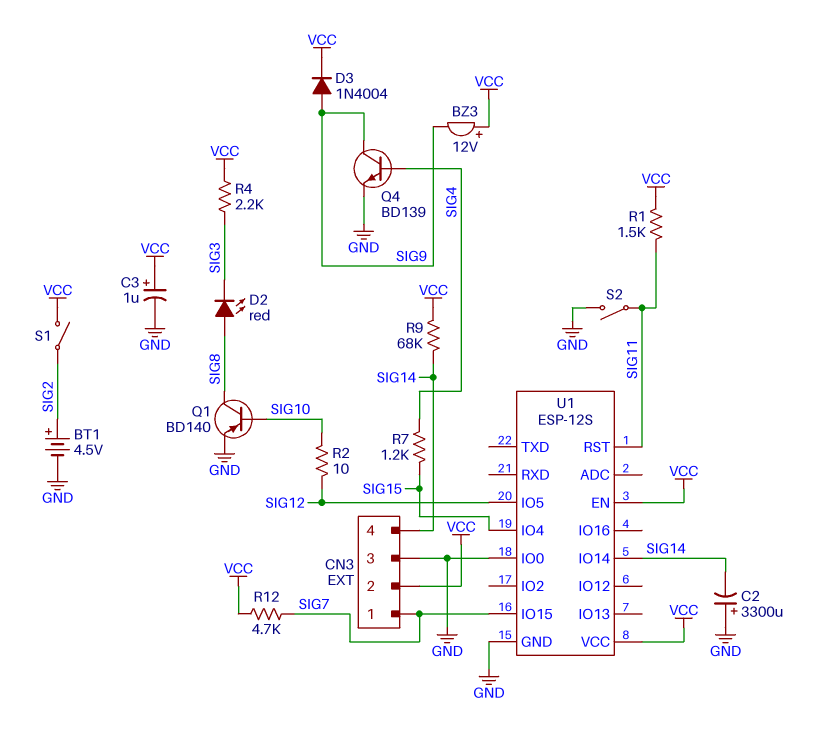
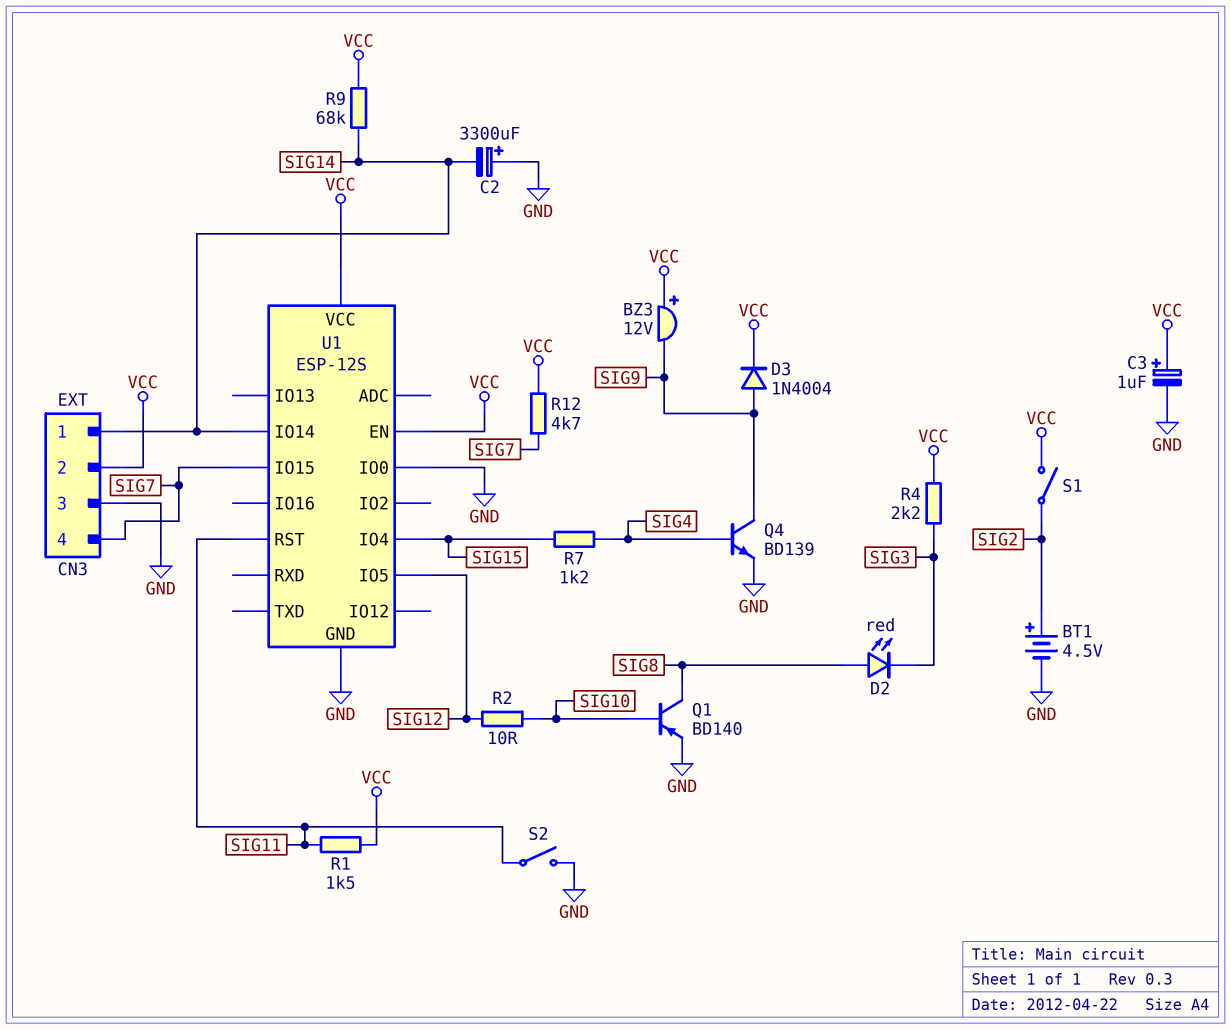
CN3 pin 1: SIG7 -> SIG14
CN3 pin 4: SIG14 -> SIG7

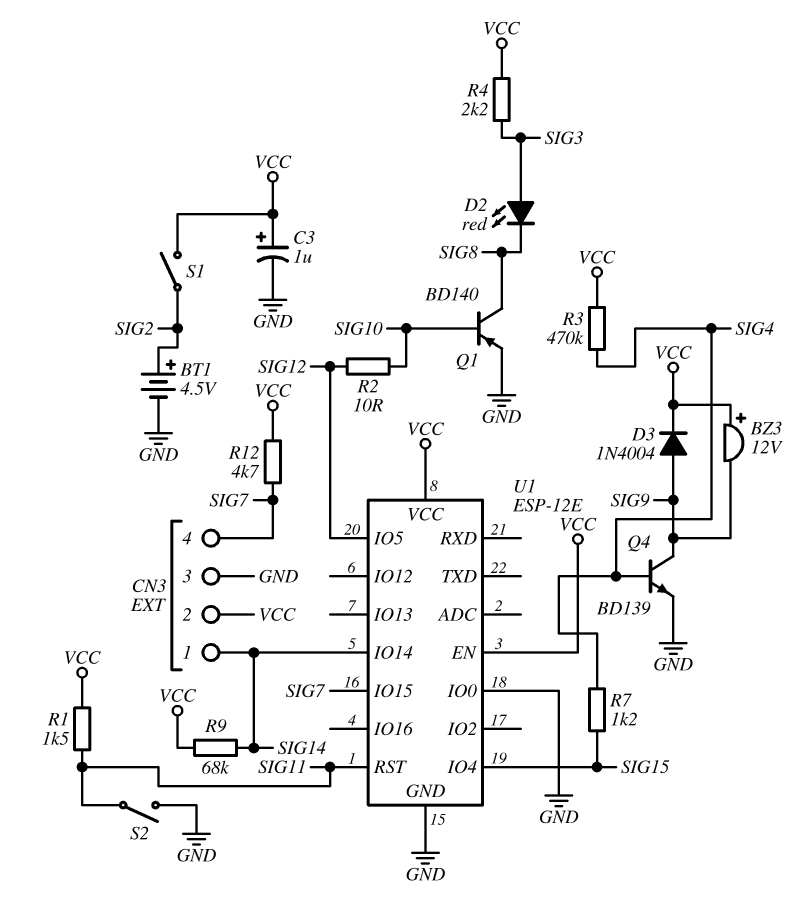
C2: 3300uF (plus GND, minus SIG14) -> none
D2: LED red (A SIG8, K SIG3) -> LED red (A SIG3, K SIG8)
R3: none -> 470k (SIG4, VCC)
U1: ESP-12S -> ESP-12E

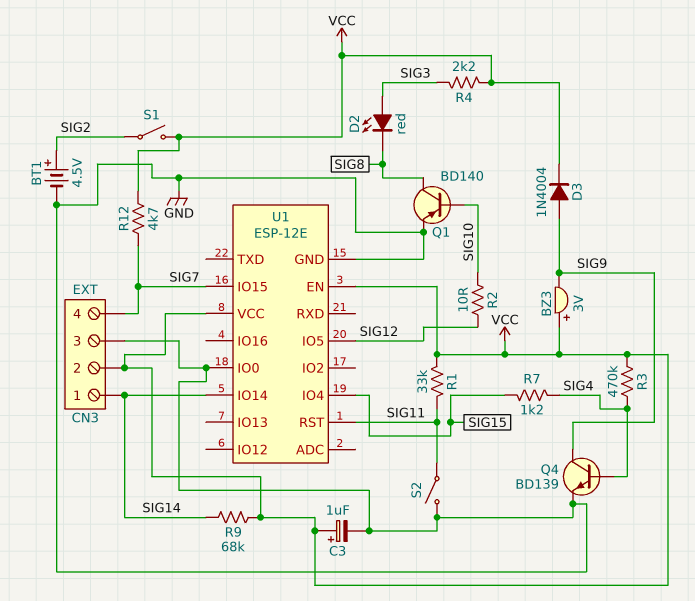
BZ3: buzzer 12V (plus VCC, minus SIG9) -> buzzer 3V (plus VCC, minus SIG9)
R1: 1.5k (SIG11, VCC) -> 33k (SIG11, VCC)

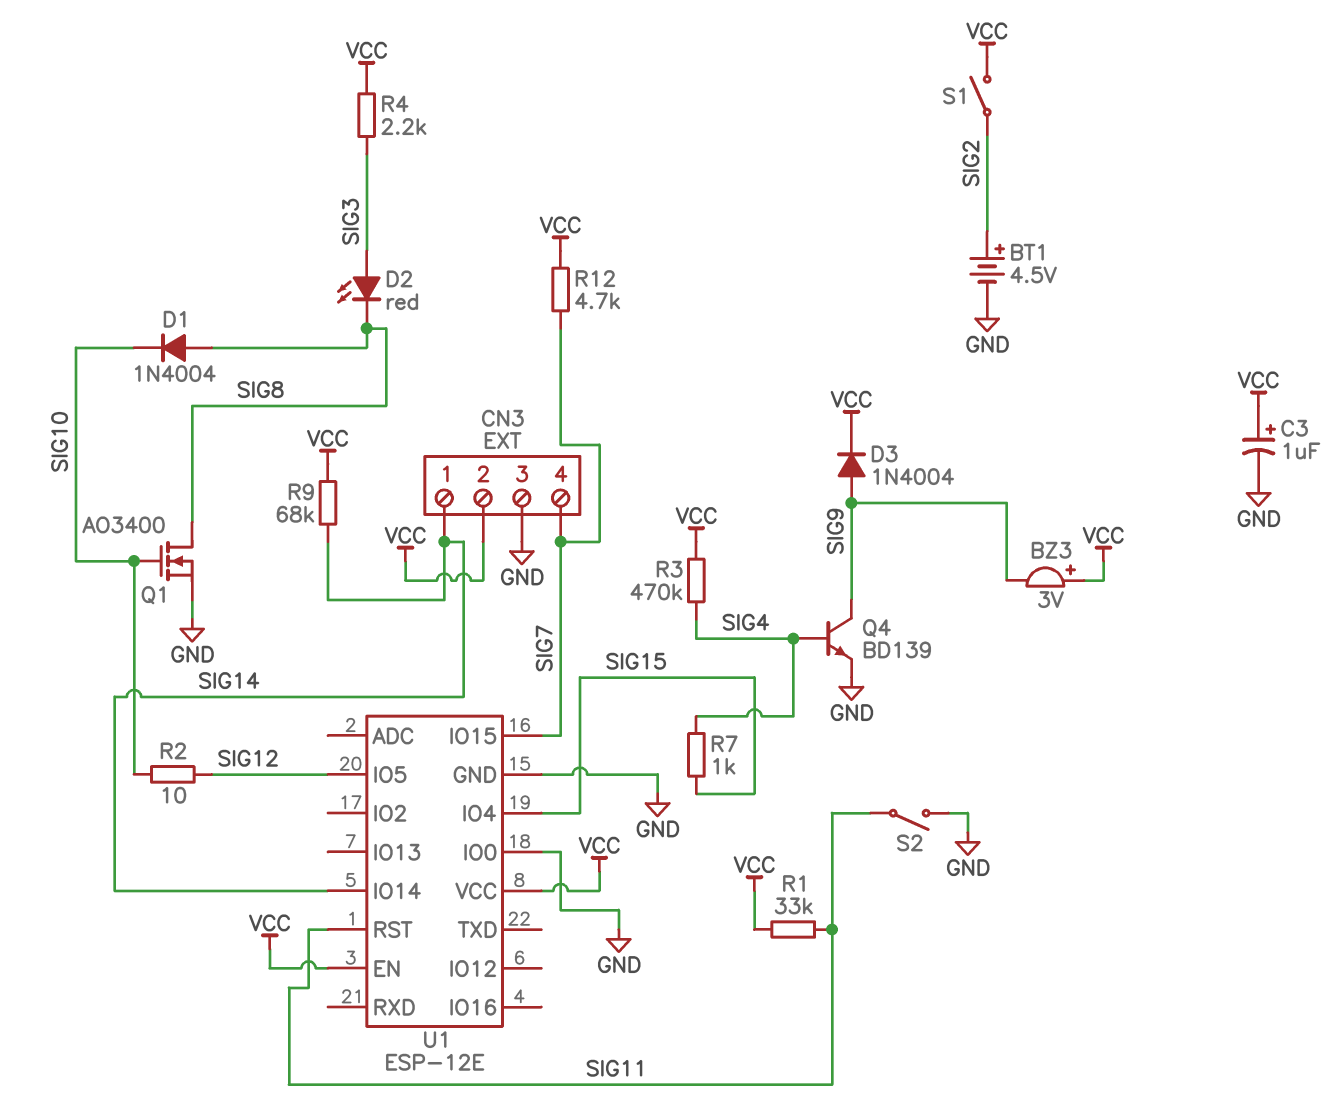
D1: none -> diode 1N4004 (A SIG8, K SIG10)
Q1: PNP BD140 (B SIG10, C SIG8, E GND) -> NMOS AO3400 (G SIG10, D SIG8, S GND)
R7: 1.2k (SIG4, SIG15) -> 1k (SIG4, SIG15)

